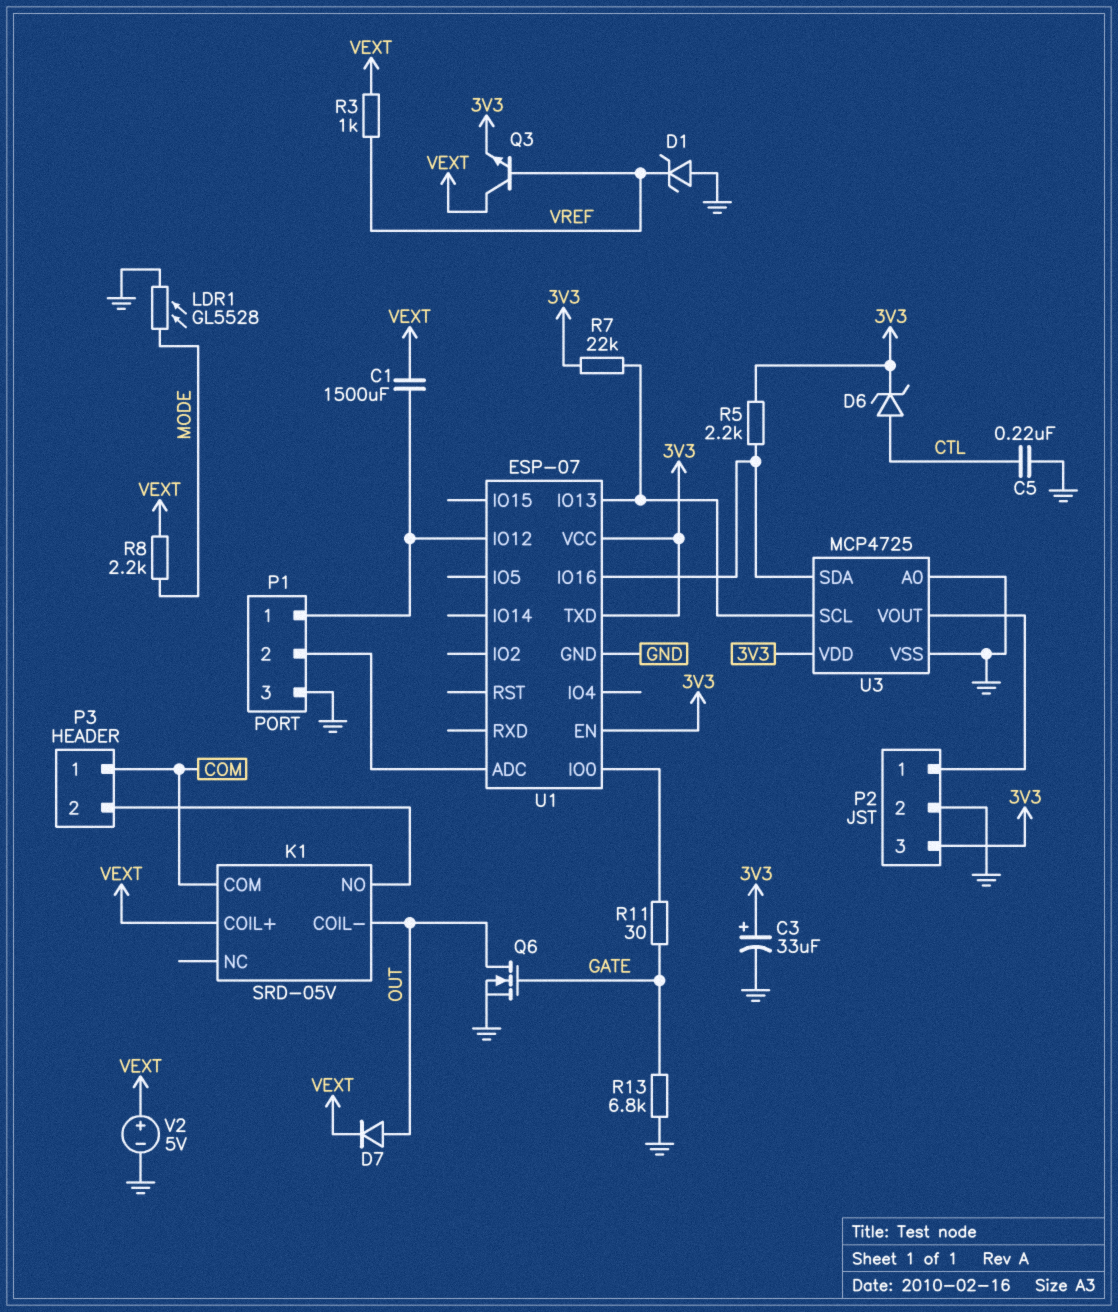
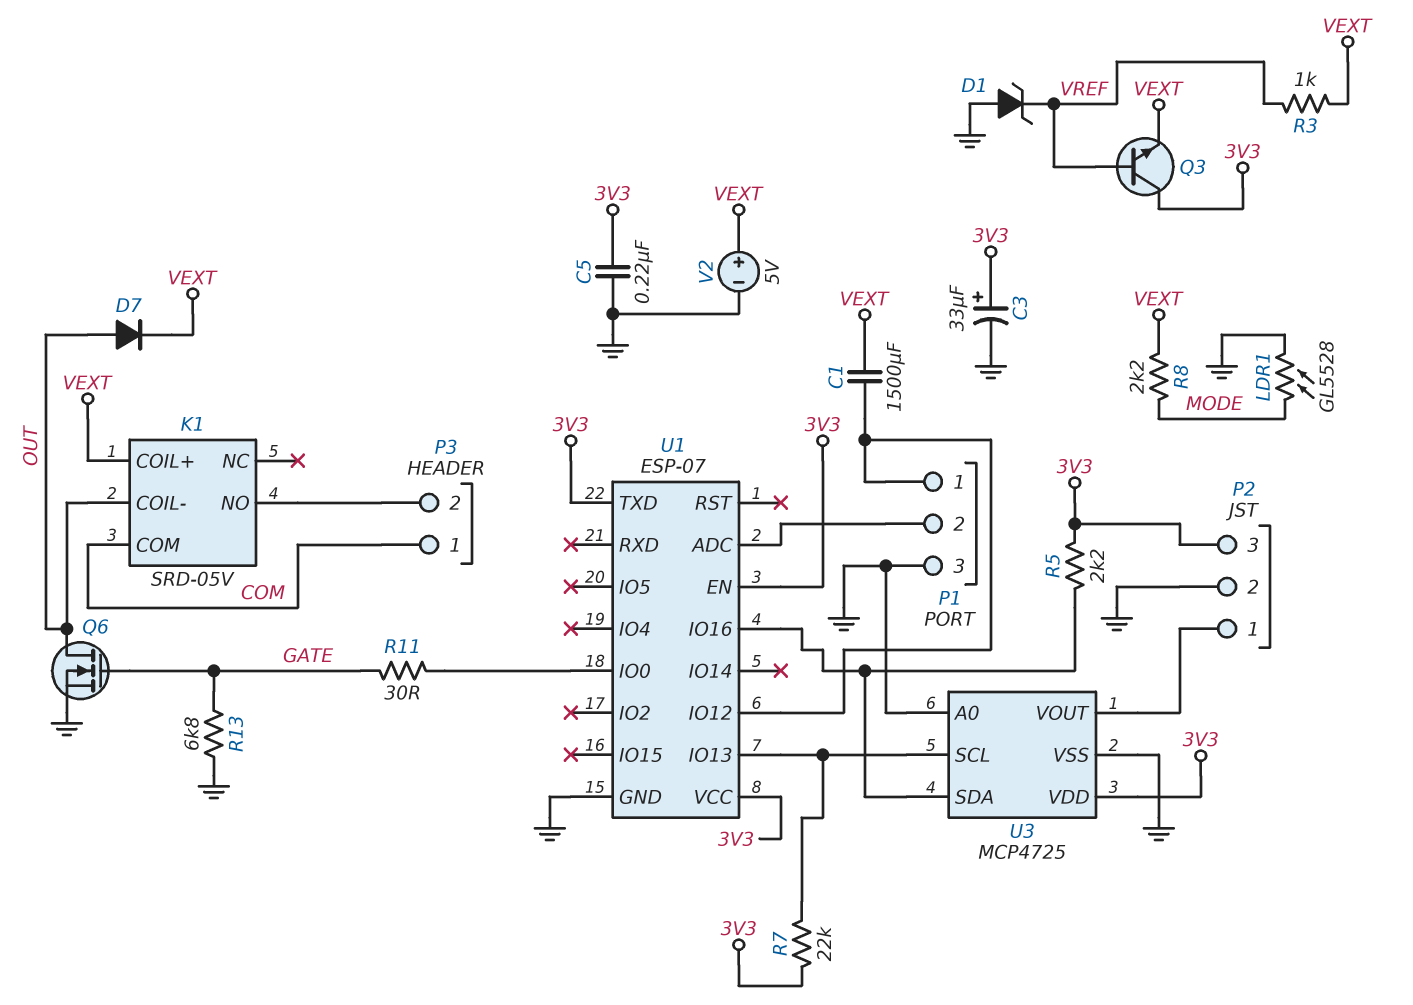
C5: 220nF (CTL, GND) -> 220nF (3V3, GND)
D6: zener (A CTL, K 3V3) -> none
Q3: NPN (B VREF, C VEXT, E 3V3) -> NPN (B VREF, C 3V3, E VEXT)

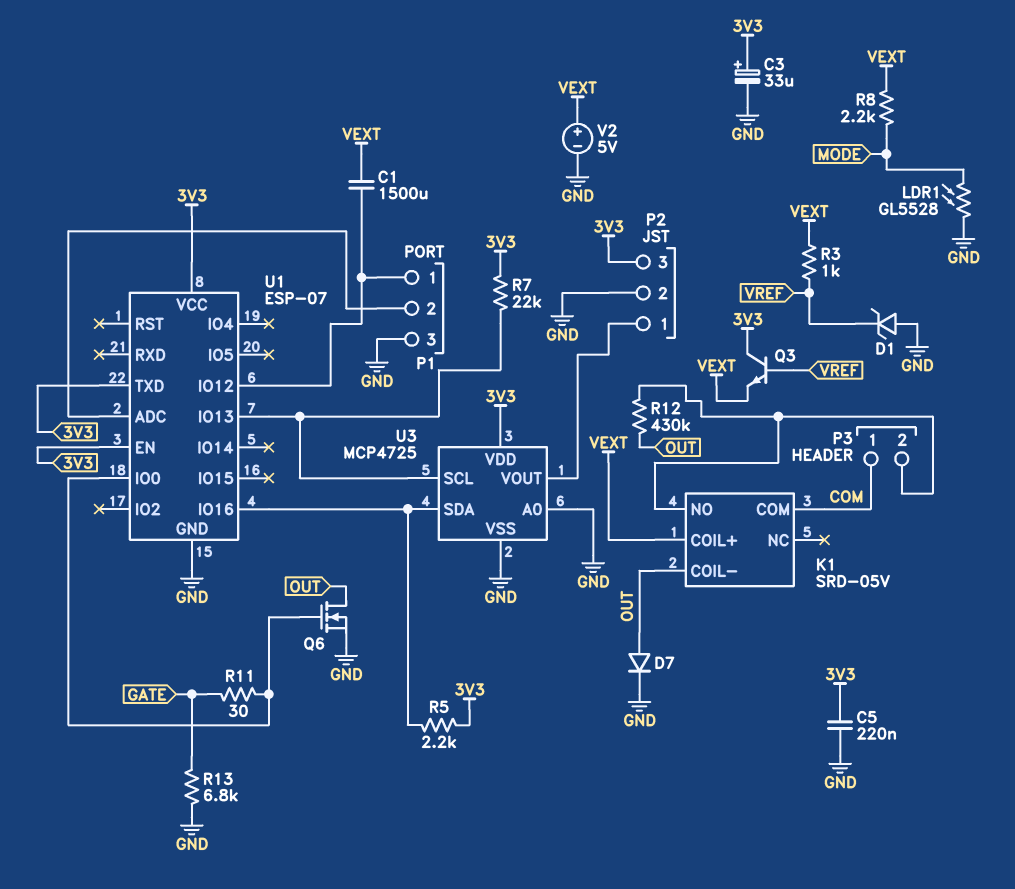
D7: diode (A OUT, K VEXT) -> diode (A OUT, K GND)
Q6: NMOS (G GATE, D OUT, S GND) -> NMOS (G U1/IO0, D OUT, S GND)
R12: none -> 430k (K1/NO, OUT)

